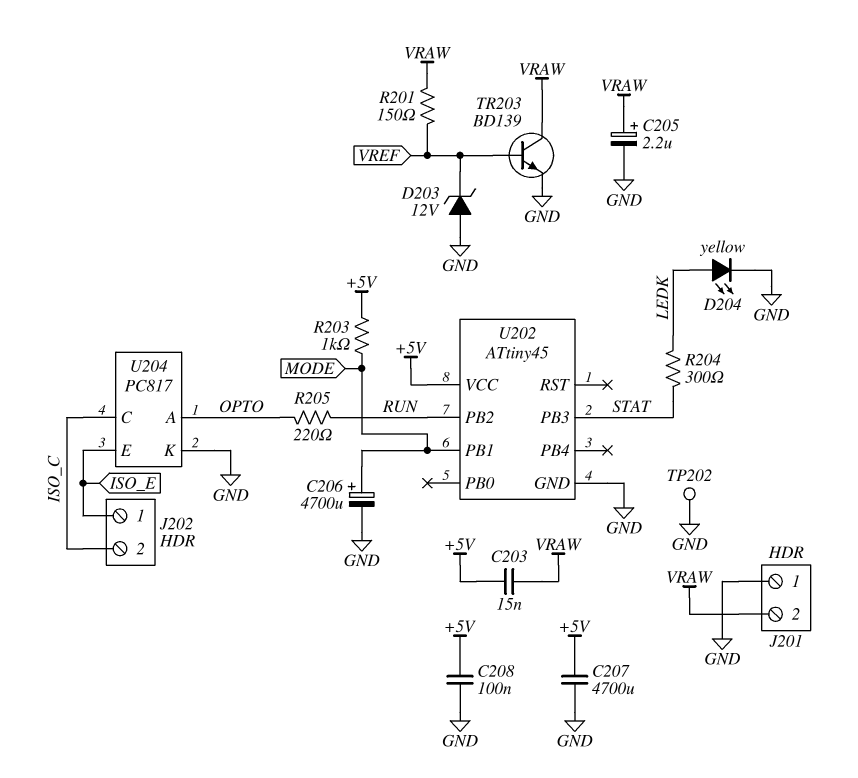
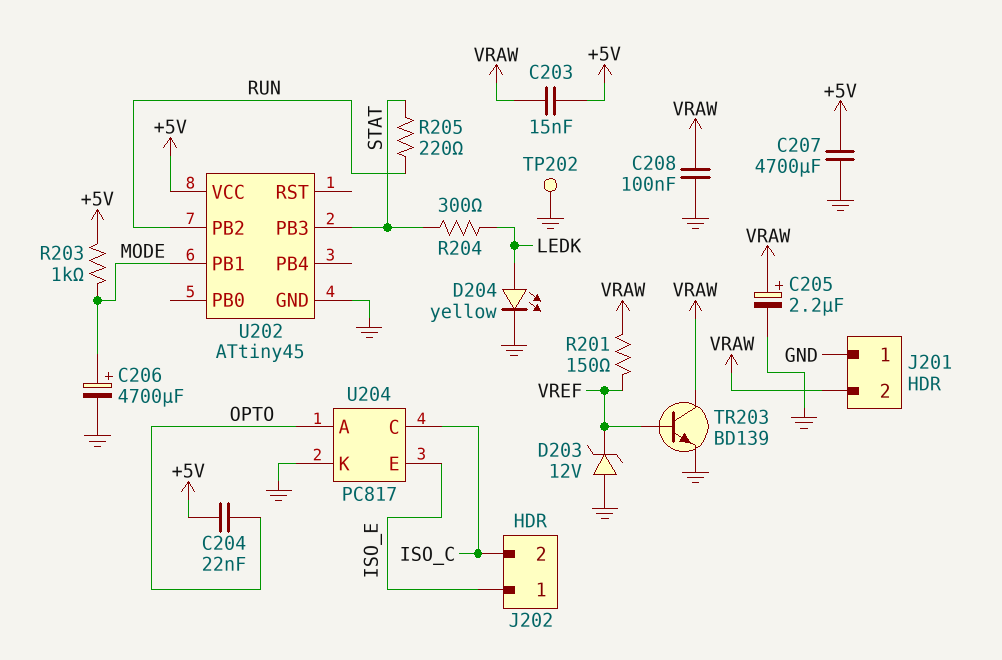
C204: none -> 22nF (+5V, OPTO)
C208: 100nF (+5V, GND) -> 100nF (GND, VRAW)
R205: 220 (OPTO, RUN) -> 220 (RUN, STAT)

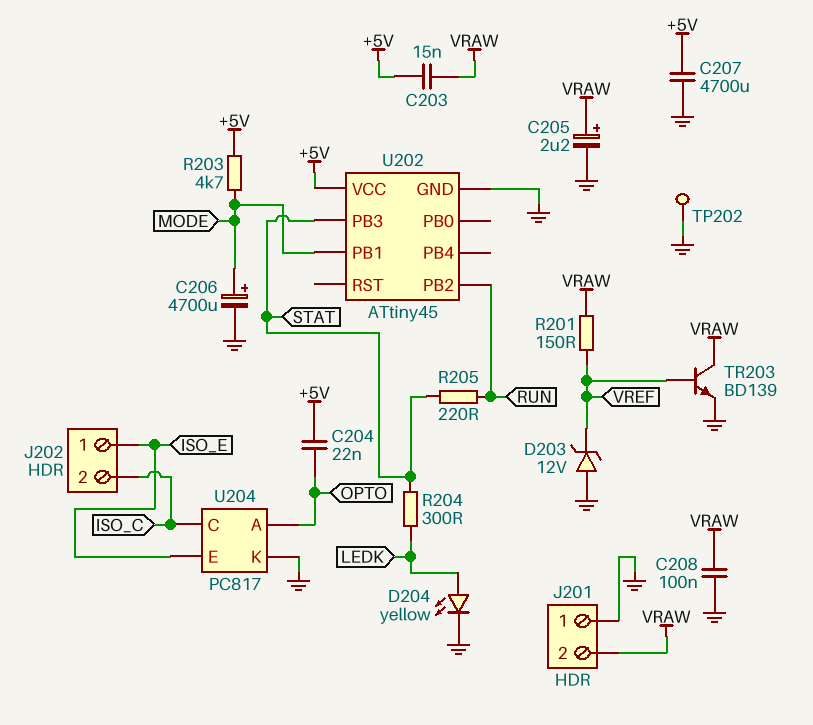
R203: 1k (+5V, MODE) -> 4.7k (+5V, MODE)

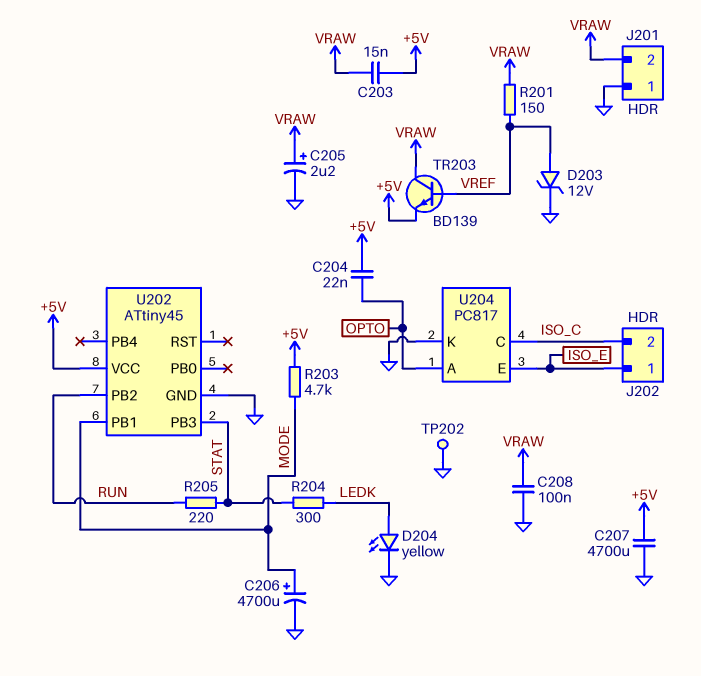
D203: zener 12V (A GND, K VREF) -> zener 12V (A VREF, K GND)
TR203: NPN BD139 (B VREF, C VRAW, E GND) -> NPN BD139 (B VREF, C VRAW, E +5V)

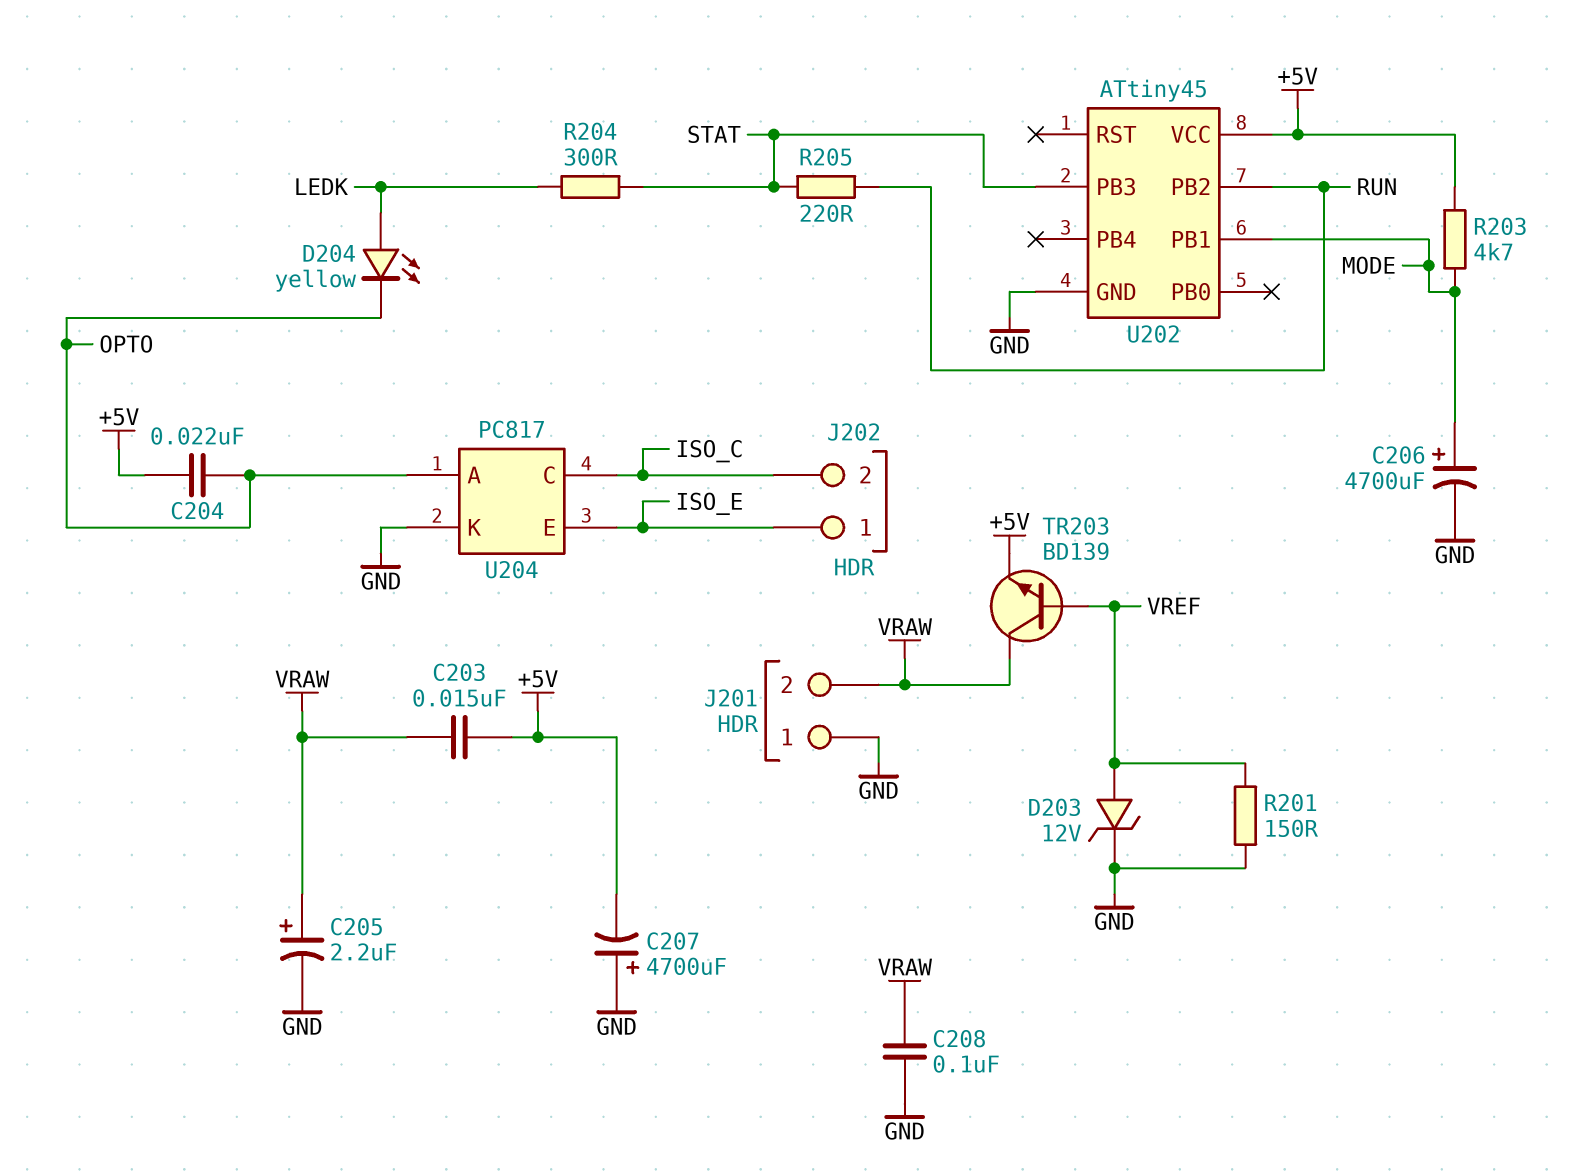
C207: 4700uF (+5V, GND) -> 4700uF (plus GND, minus +5V)
D204: LED yellow (A LEDK, K GND) -> LED yellow (A LEDK, K OPTO)
R201: 150 (VRAW, VREF) -> 150 (GND, VREF)
TP202: test point (GND) -> none

